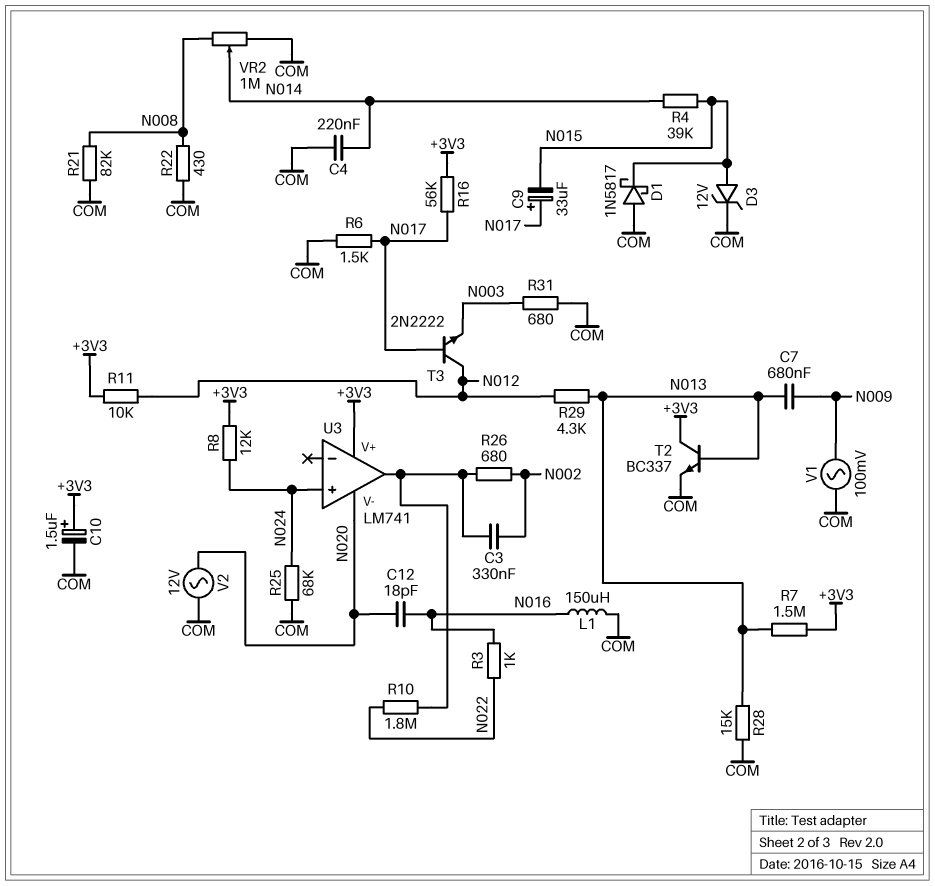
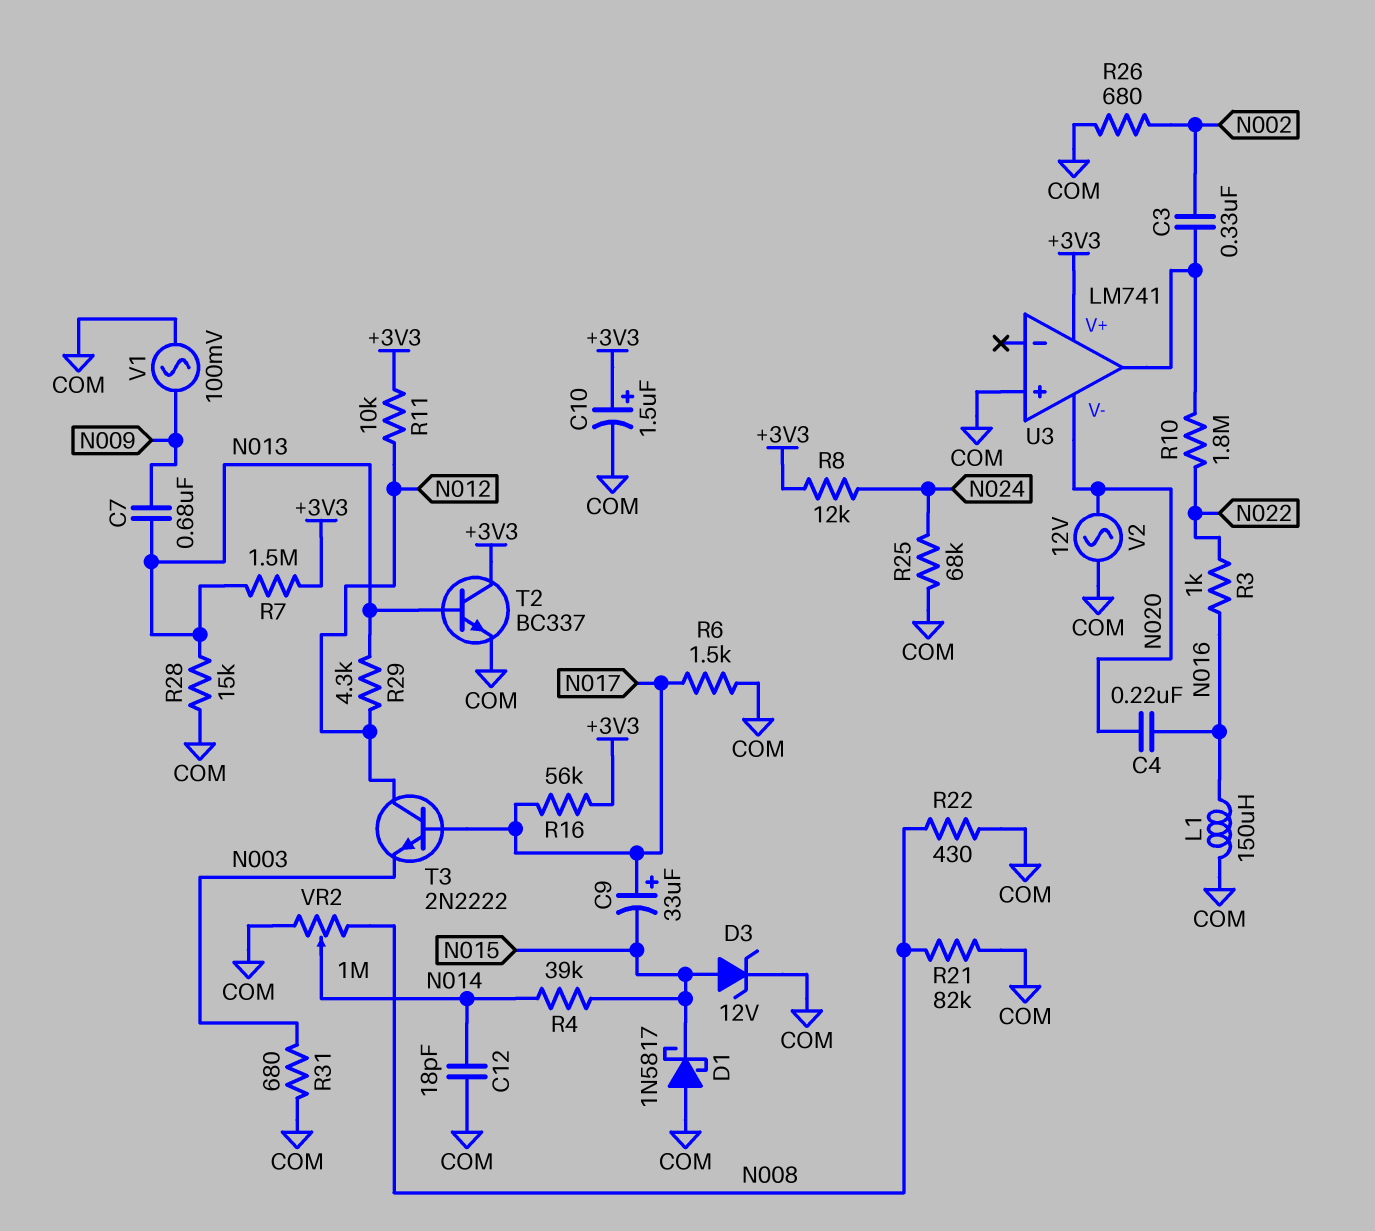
C4: 220nF (COM, N014) -> 220nF (N016, N020)
C12: 18pF (N016, N020) -> 18pF (COM, N014)
R26: 680 (N002, U3/out) -> 680 (COM, N002)
U3 pin in+: N024 -> COM

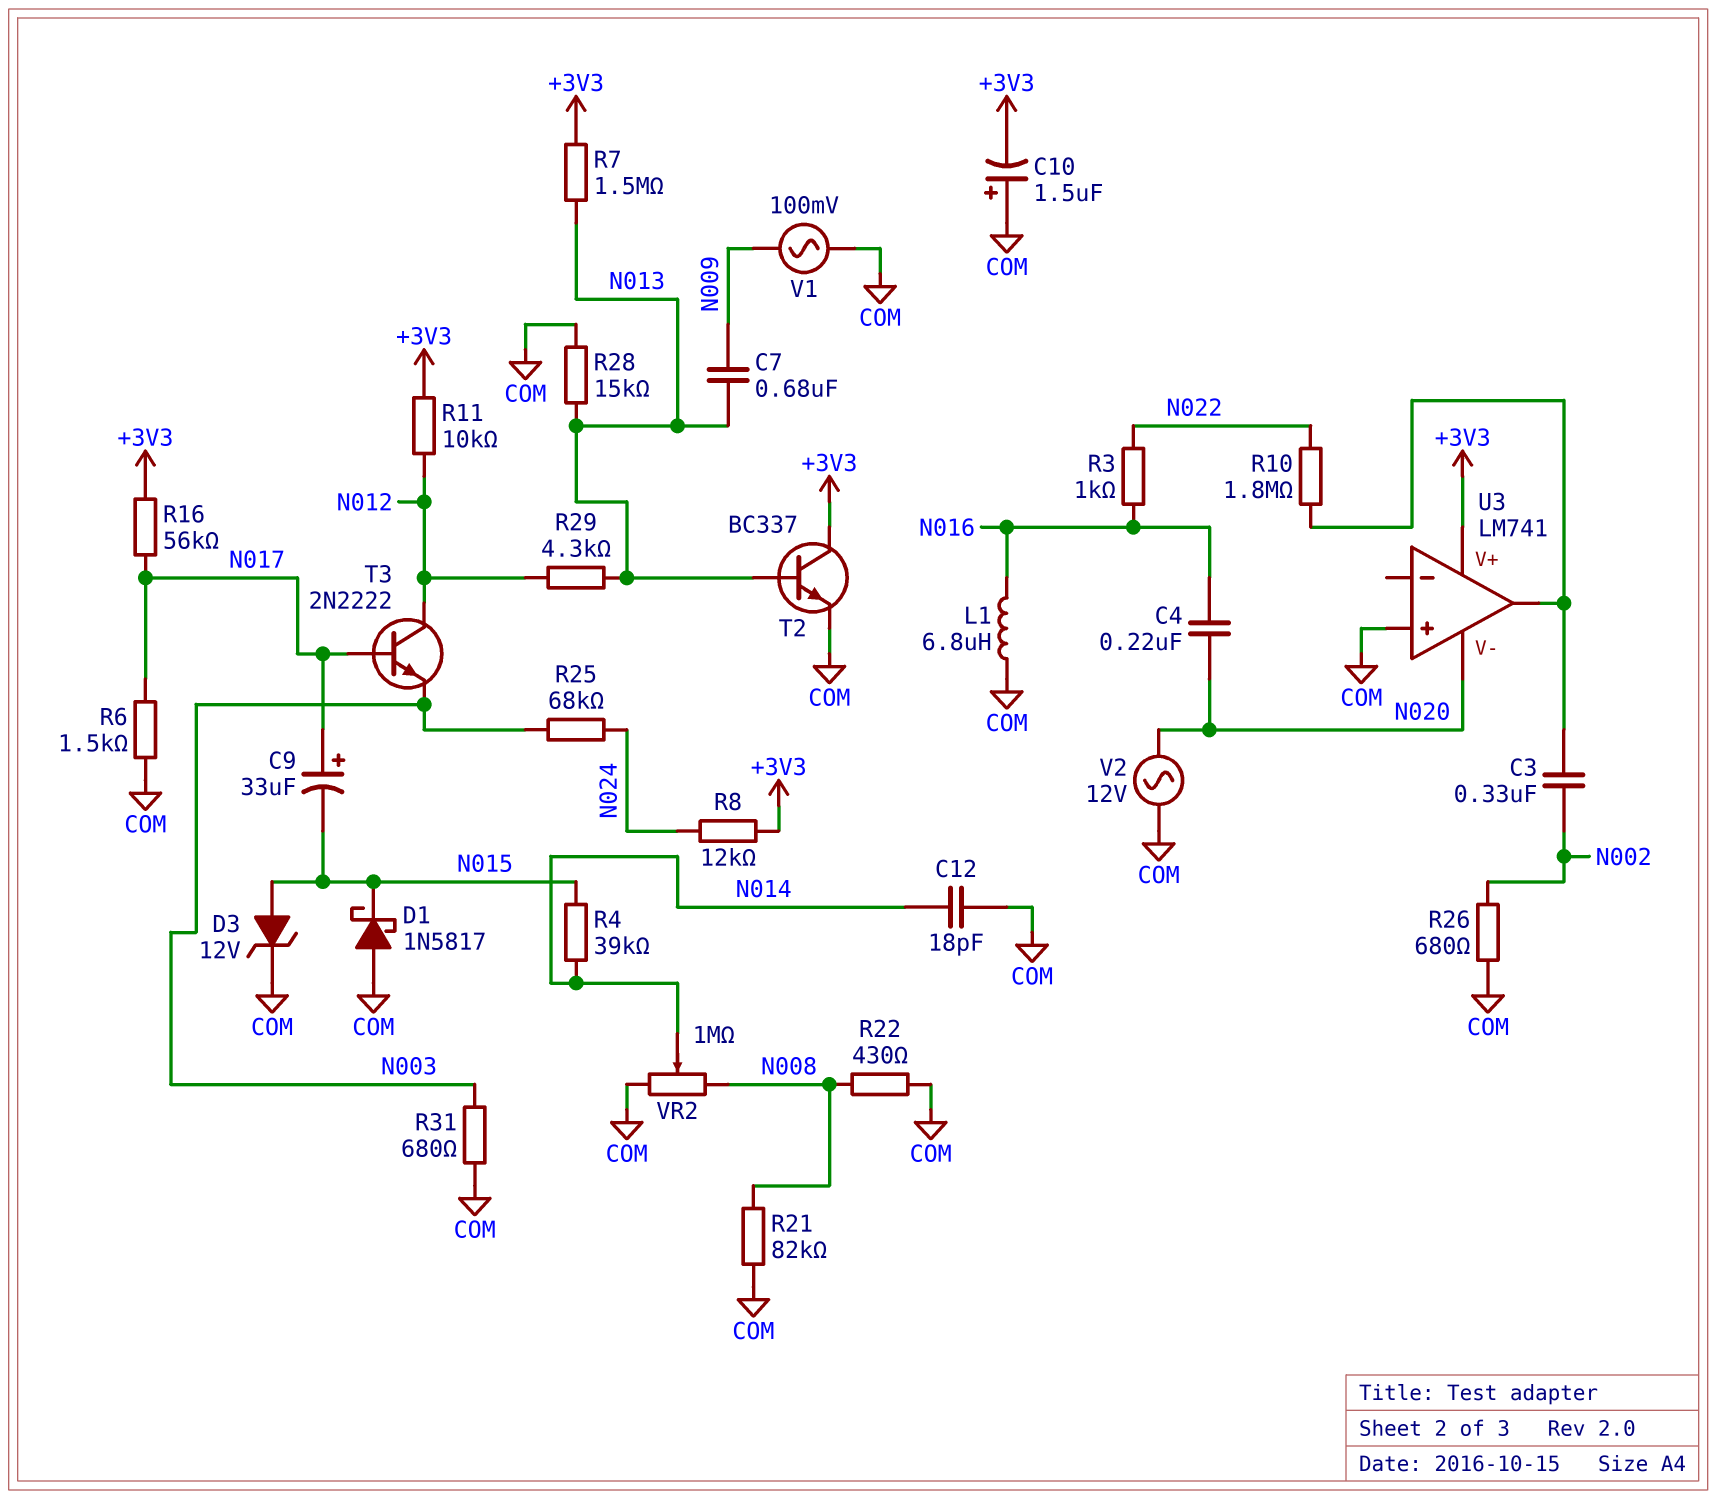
C10: 1.5uF (plus +3V3, minus COM) -> 1.5uF (plus COM, minus +3V3)
L1: 150uH (COM, N016) -> 6.8uH (COM, N016)
R25: 68k (COM, N024) -> 68k (N003, N024)

